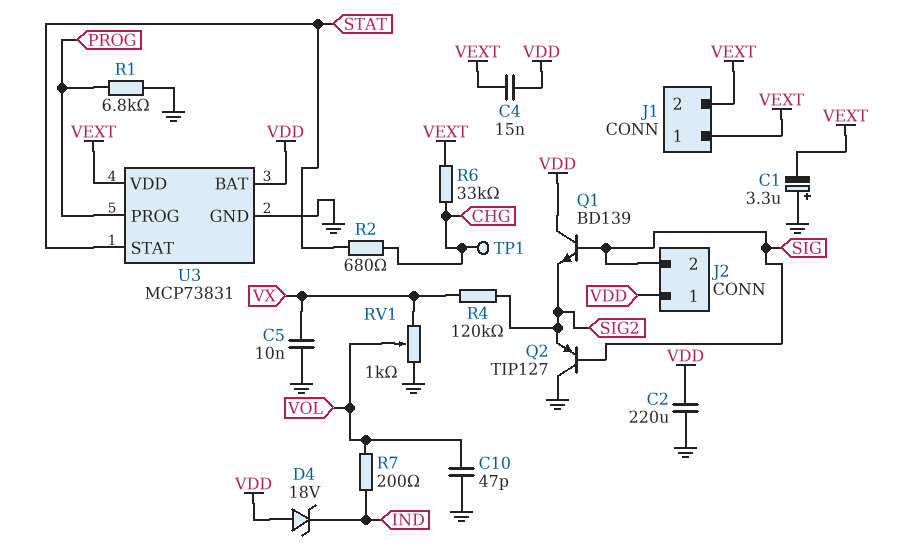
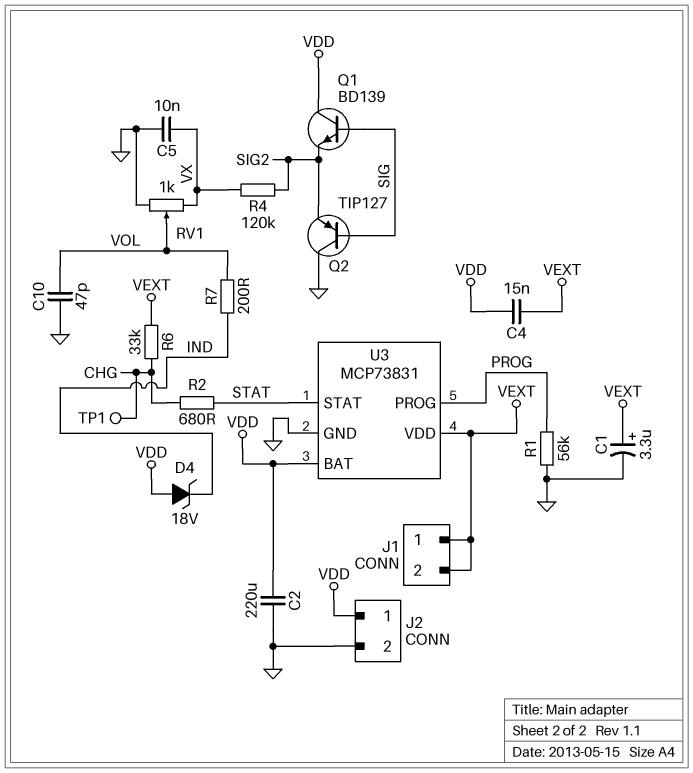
C1: 3.3uF (plus GND, minus VEXT) -> 3.3uF (plus VEXT, minus GND)
J2 pin 2: SIG -> GND
R1: 6.8k (GND, PROG) -> 56k (GND, PROG)

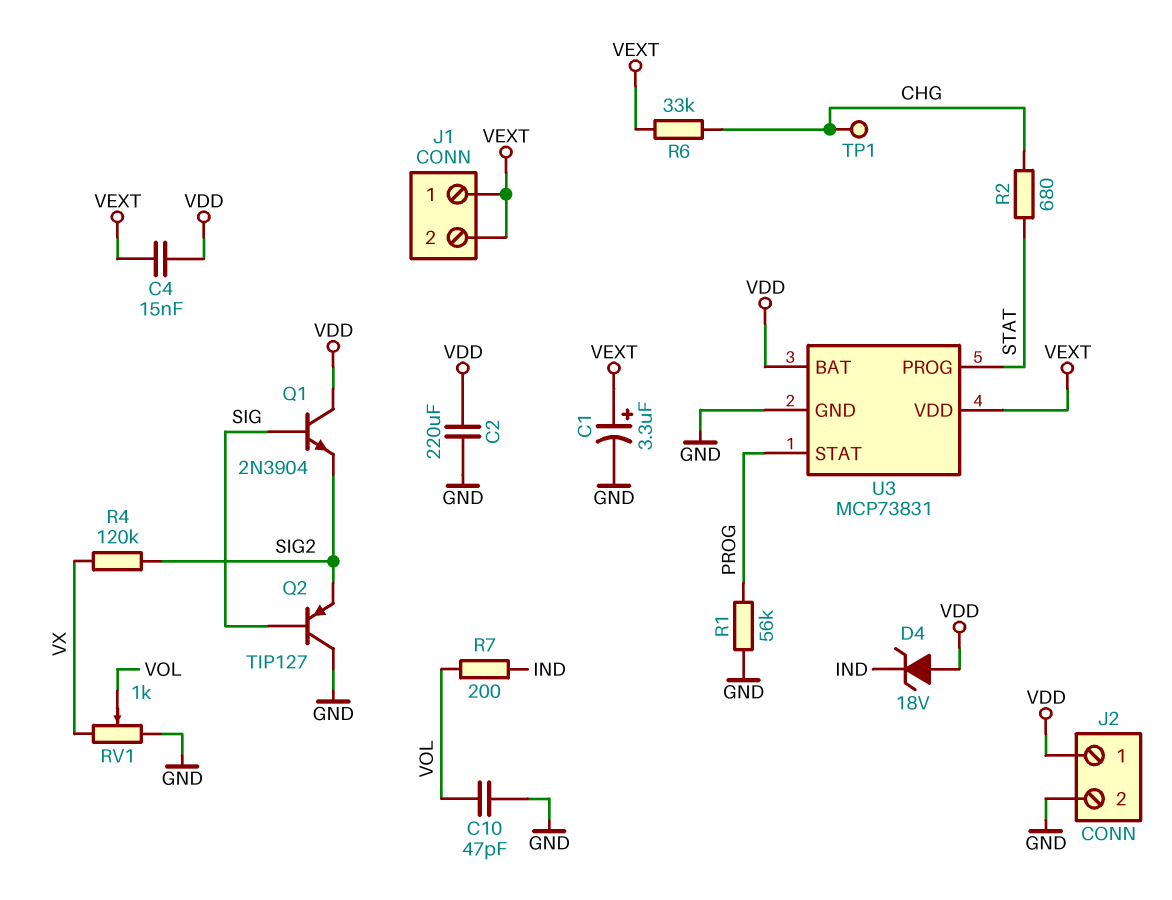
C5: 10nF (GND, VX) -> none
Q1: NPN BD139 (B SIG, C VDD, E SIG2) -> NPN 2N3904 (B SIG, C VDD, E SIG2)
U3 pin PROG: PROG -> STAT
U3 pin STAT: STAT -> PROG

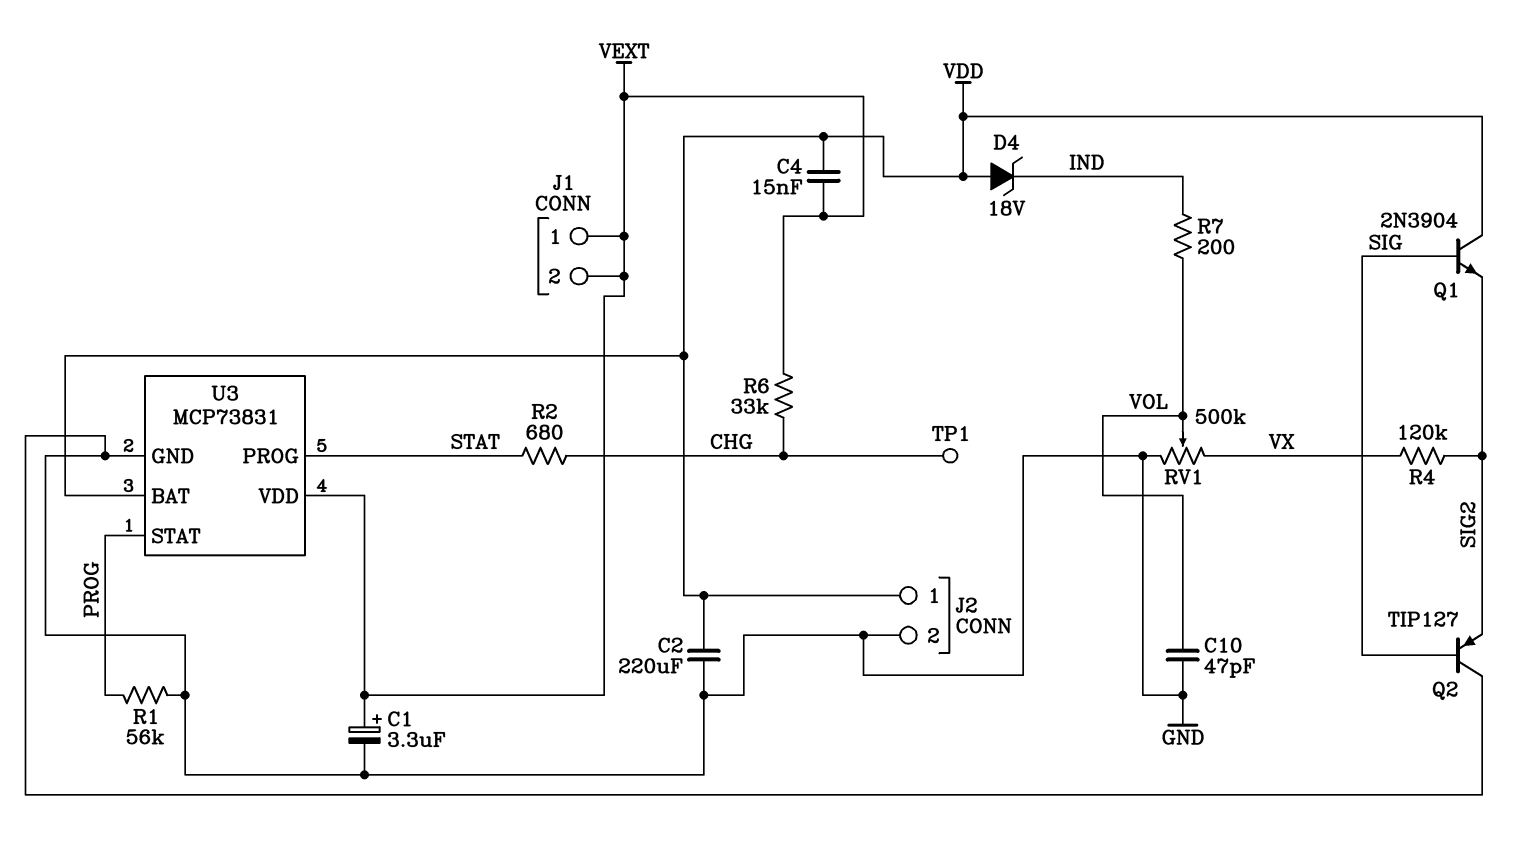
RV1: 1k (GND, VX, wiper VOL) -> 500k (GND, VX, wiper VOL)

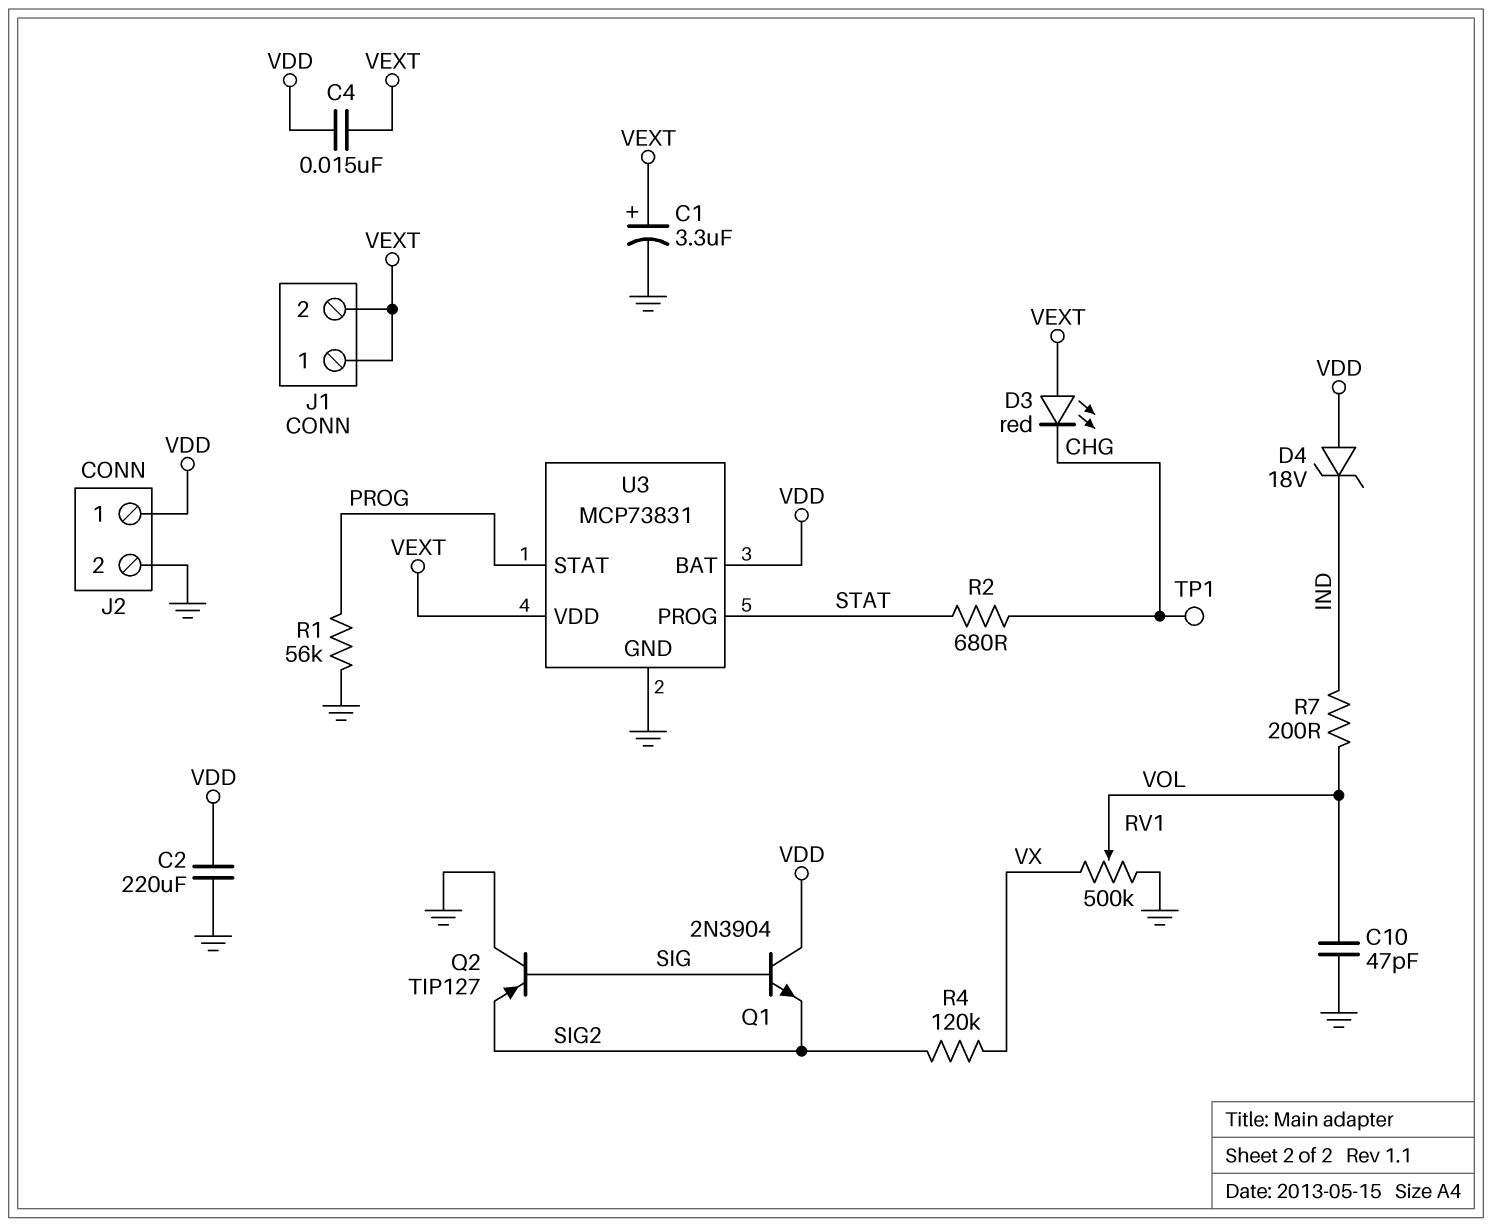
D3: none -> LED red (A VEXT, K CHG)
R6: 33k (CHG, VEXT) -> none

